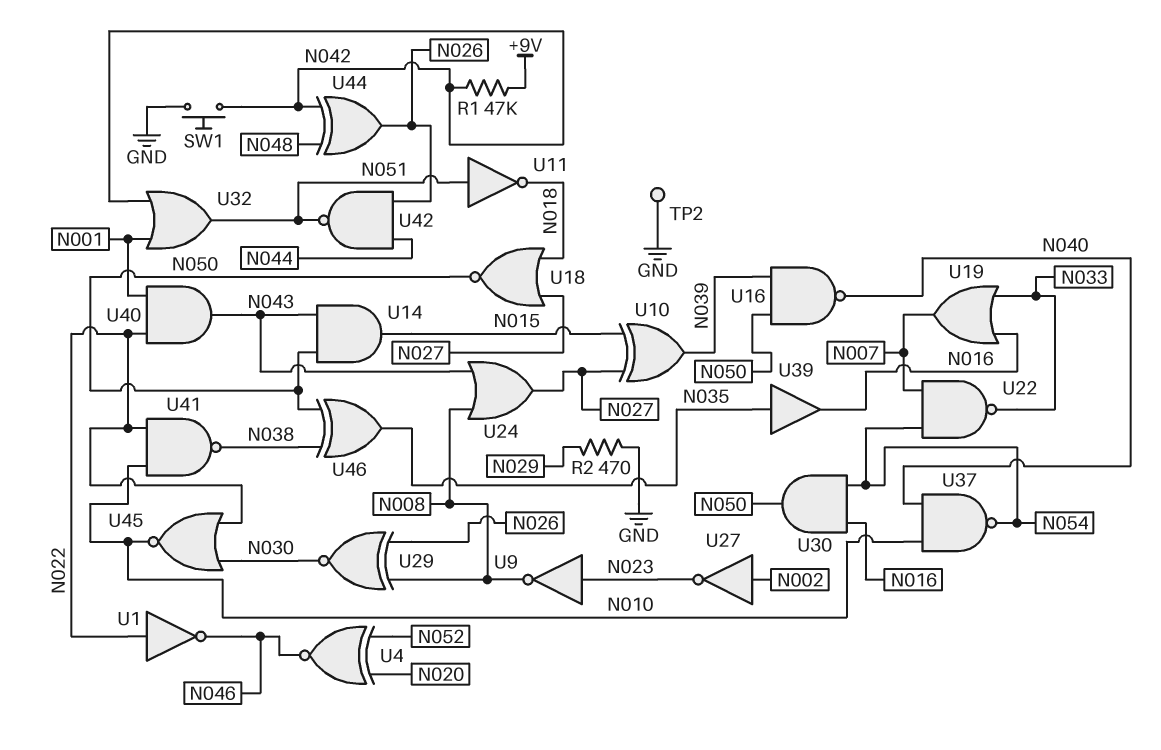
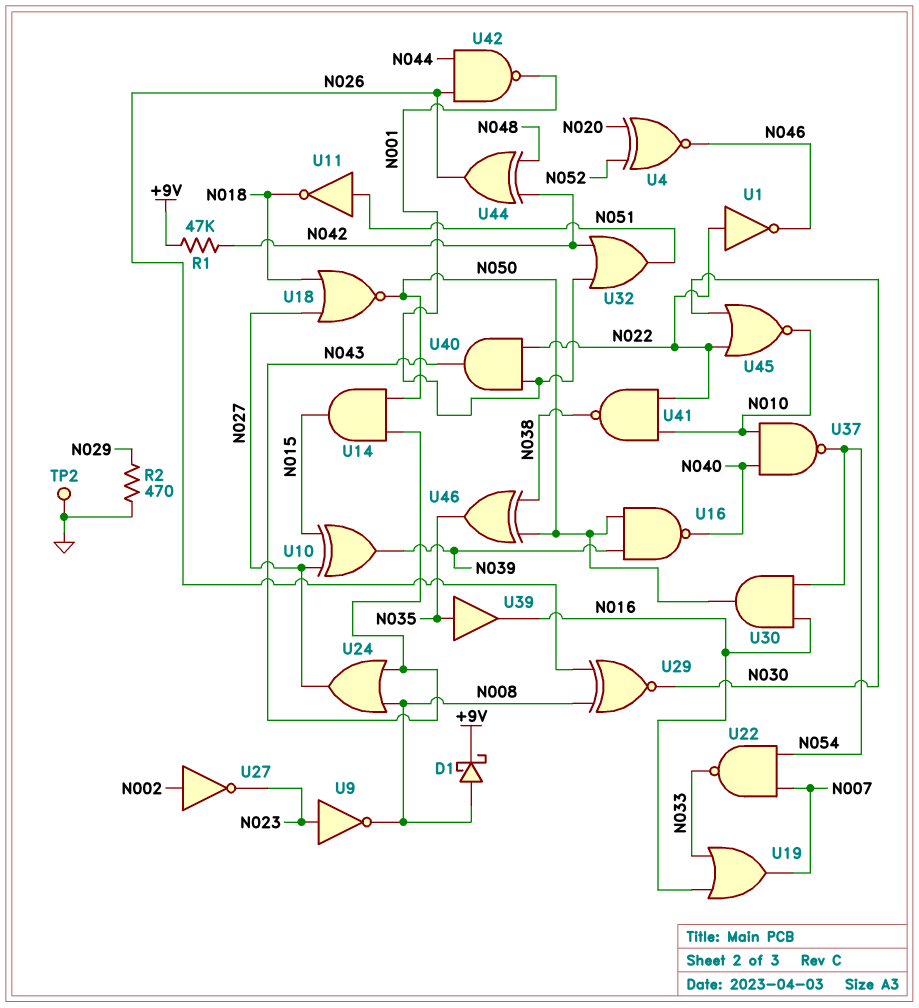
D1: none -> schottky (A N008, K +9V)
SW1: button (GND, N042) -> none
U42: NAND (in N026, in N044, out N051) -> NAND (in N026, in N044, out N001)

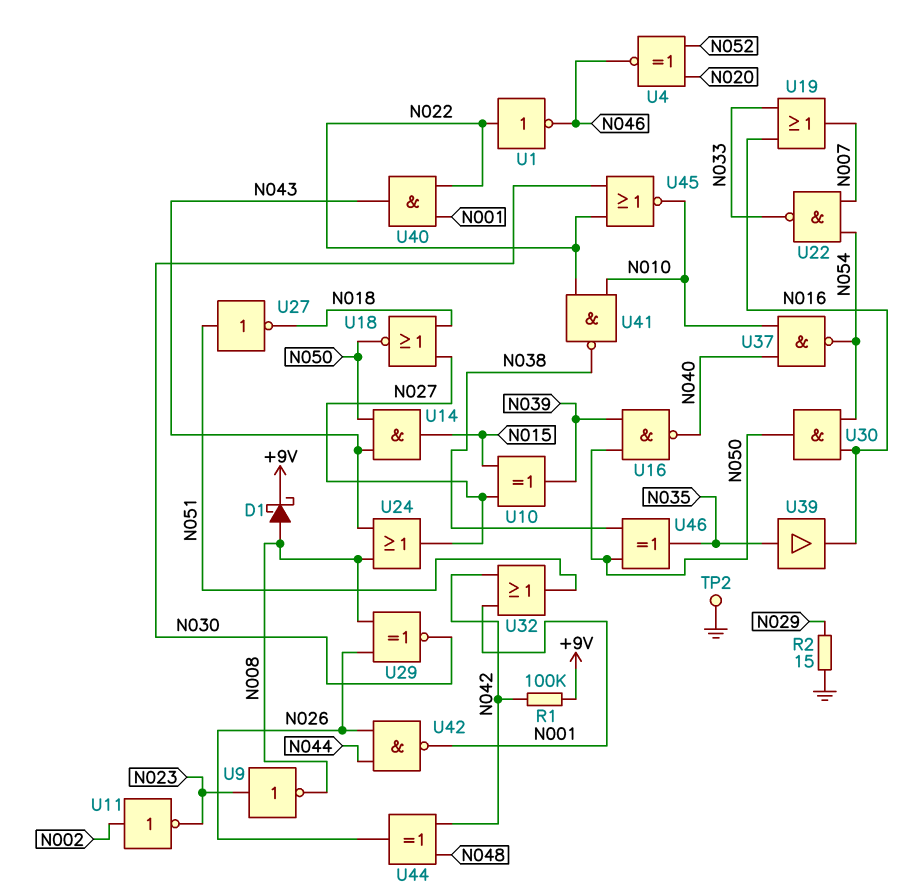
R1: 47k (+9V, N042) -> 100k (+9V, N042)
R2: 470 (GND, N029) -> 15 (GND, N029)
U11: NOT (in N051, out N018) -> NOT (in N002, out N023)
U27: NOT (in N002, out N023) -> NOT (in N051, out N018)

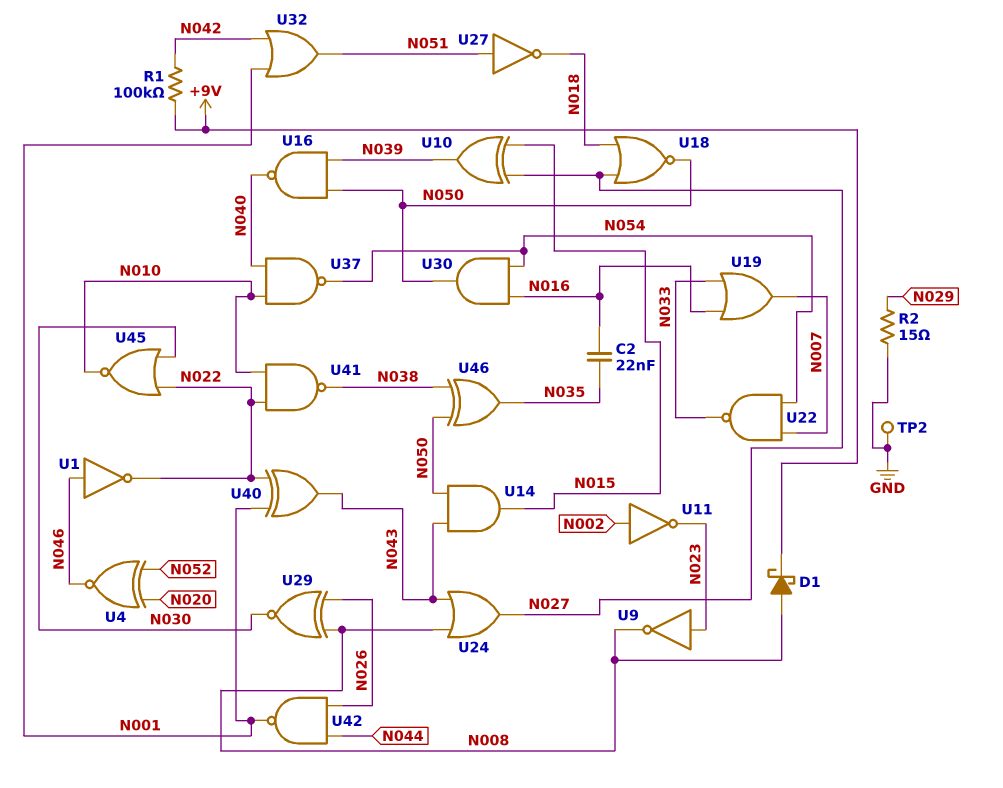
C2: none -> 22nF (N016, N035)
U1: NOT (in N022, out N046) -> NOT (in N046, out N022)
U39: buffer (in N035, out N016) -> none
U40: AND (in N001, in N022, out N043) -> XOR (in N001, in N022, out N043)
U44: XOR (in N042, in N048, out N026) -> none

